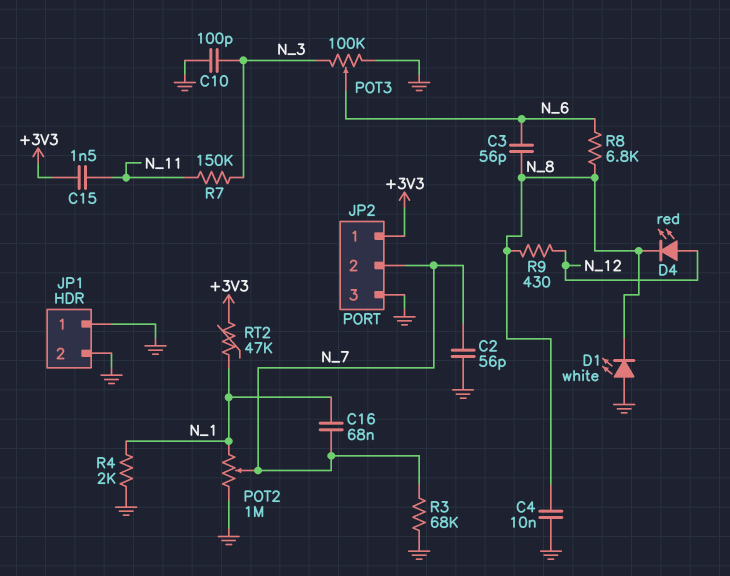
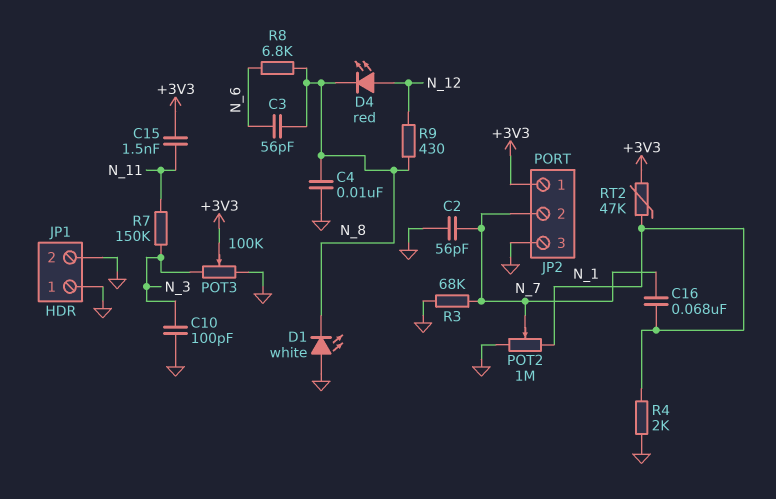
POT3: 100k (GND, N_3, wiper N_6) -> 100k (GND, N_3, wiper +3V3)

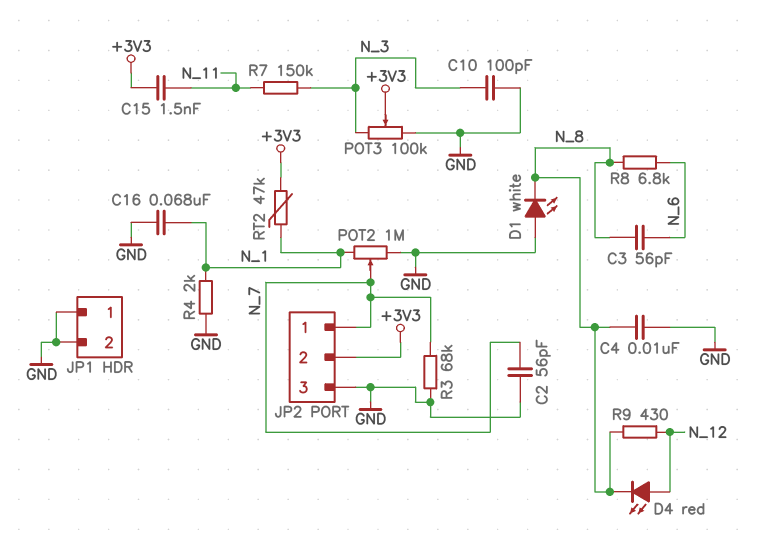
C16: 68nF (N_1, N_7) -> 68nF (GND, N_1)
JP2 pin 1: +3V3 -> N_7
JP2 pin 2: N_7 -> +3V3

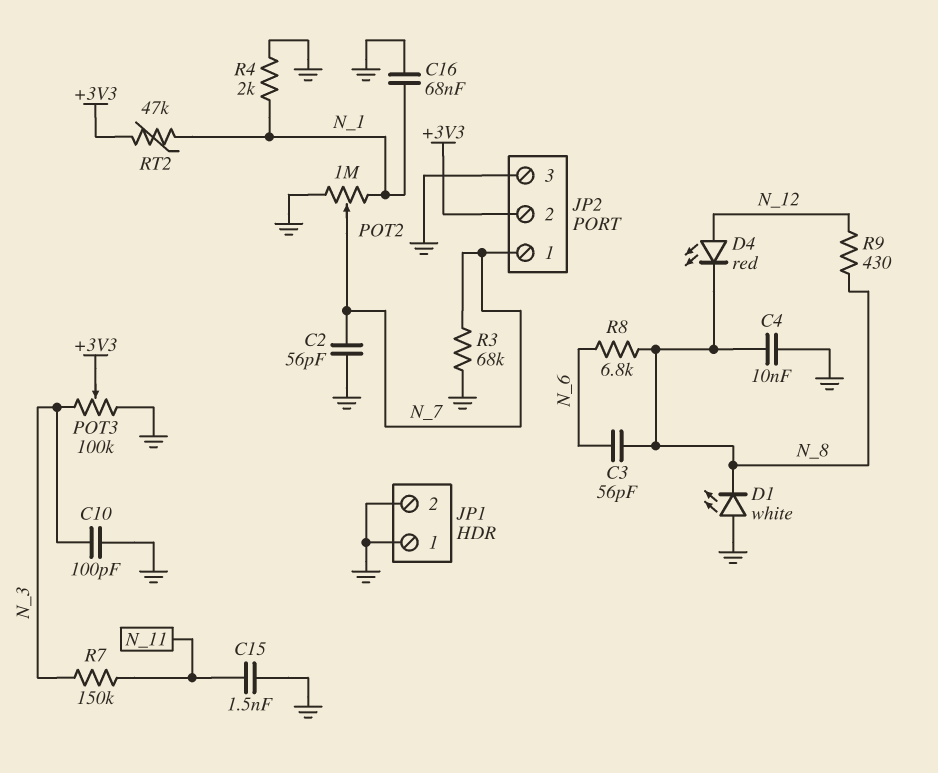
C15: 1.5nF (+3V3, N_11) -> 1.5nF (GND, N_11)

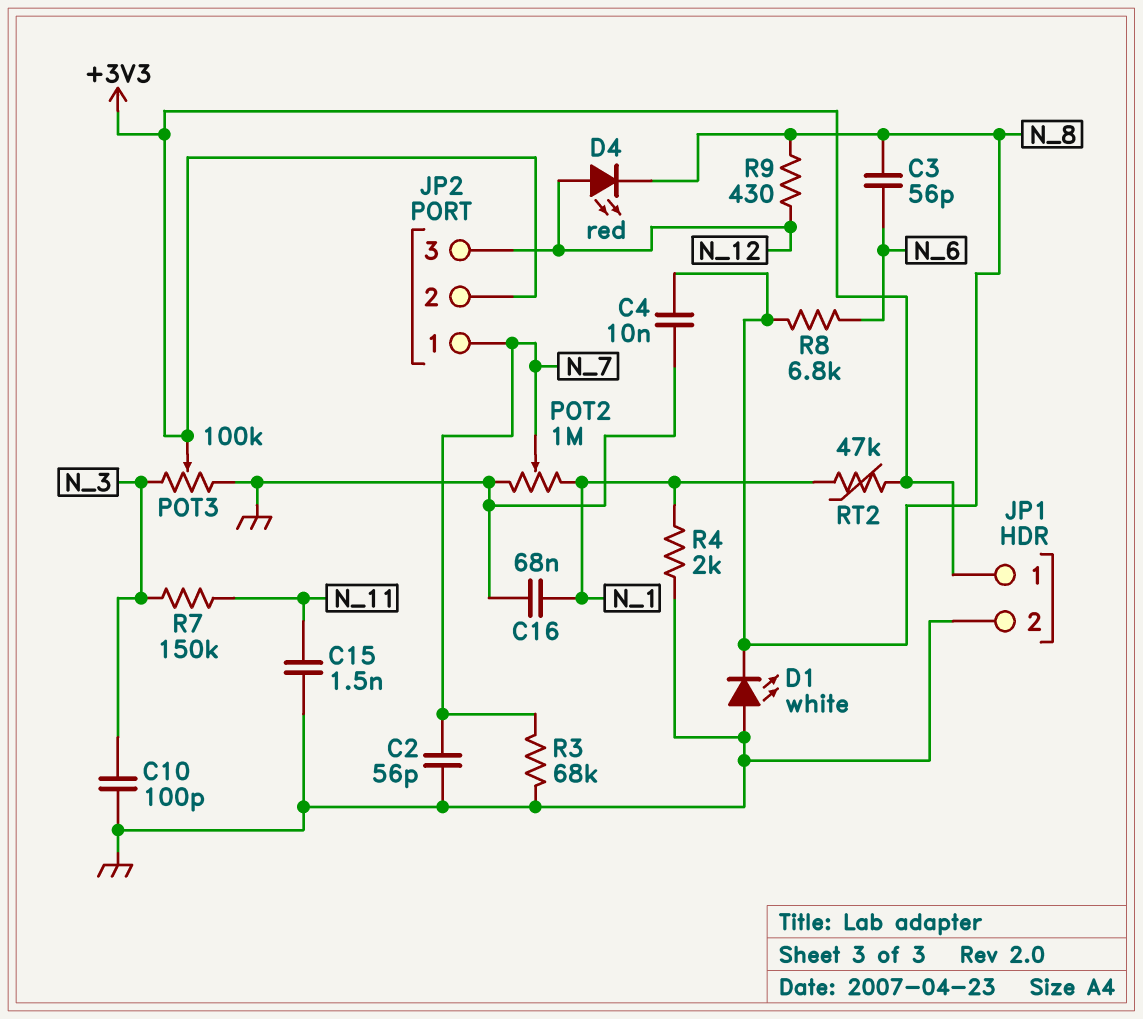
JP1 pin 1: GND -> +3V3
JP2 pin 3: GND -> N_12

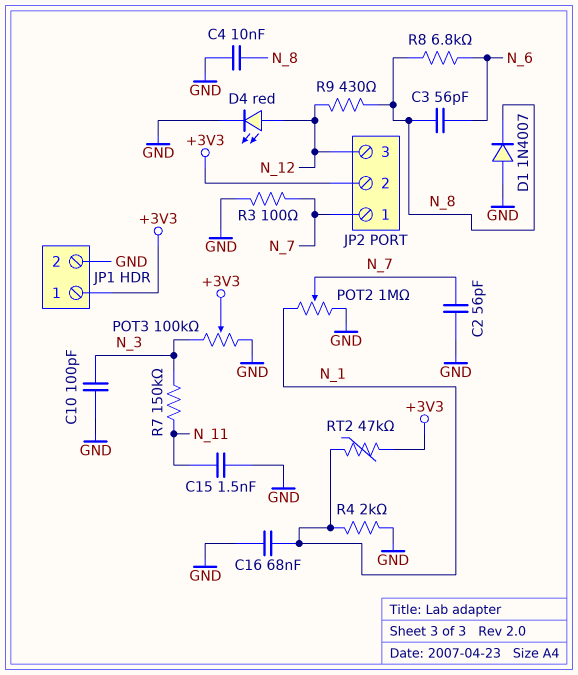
D1: LED white (A GND, K N_8) -> diode 1N4007 (A GND, K N_8)
D4: LED red (A N_12, K N_8) -> LED red (A N_12, K GND)
R3: 68k (GND, N_7) -> 100 (GND, N_7)

